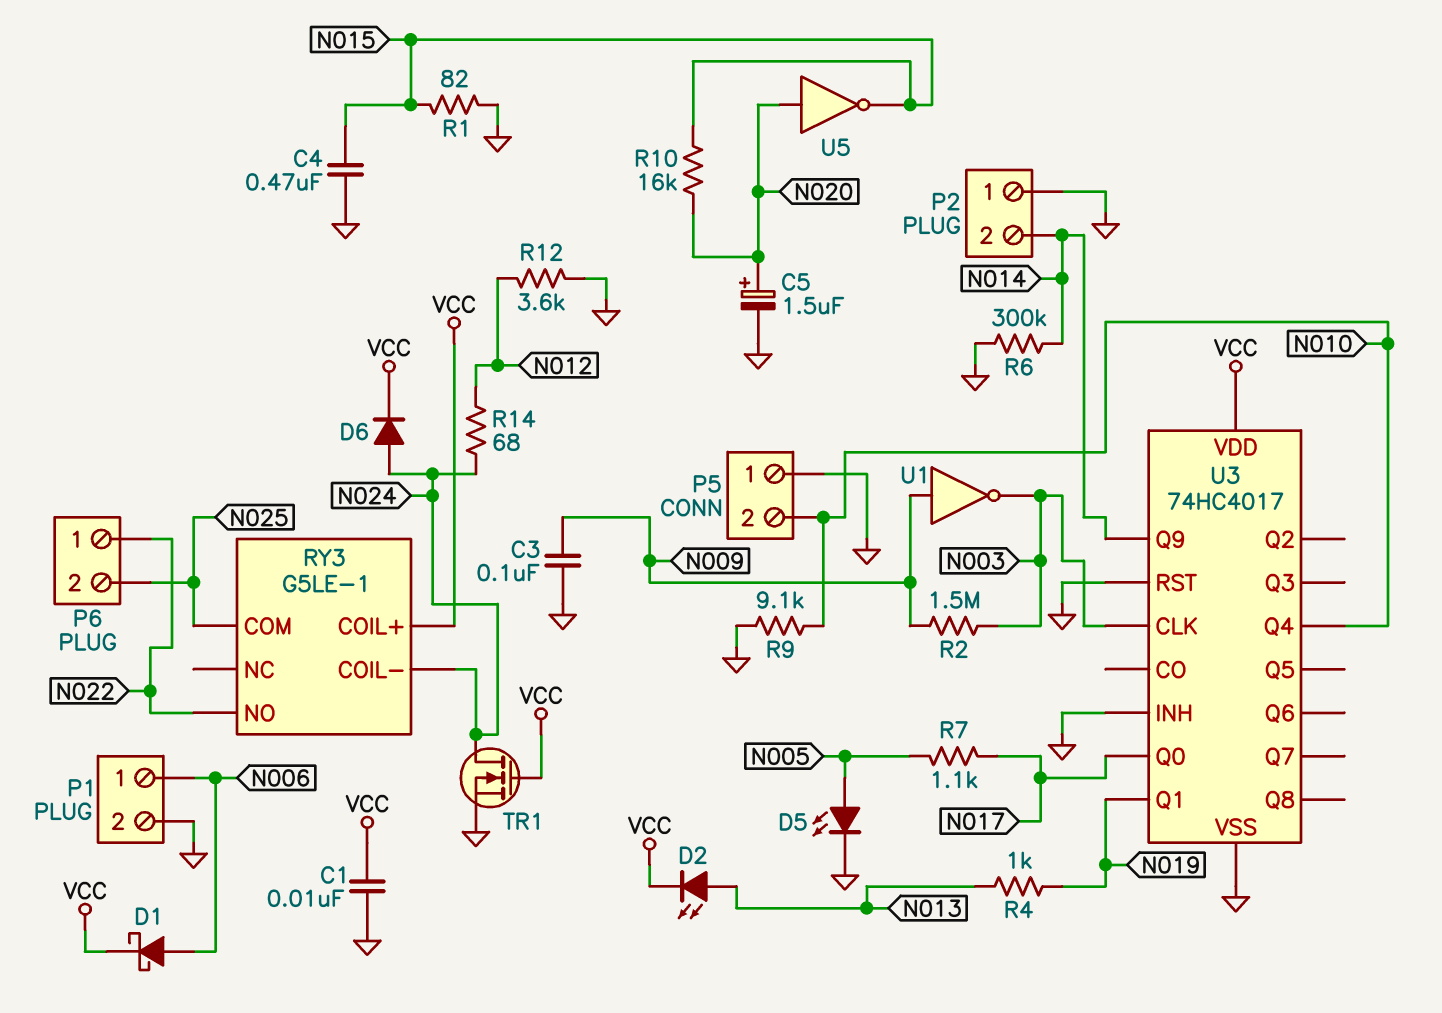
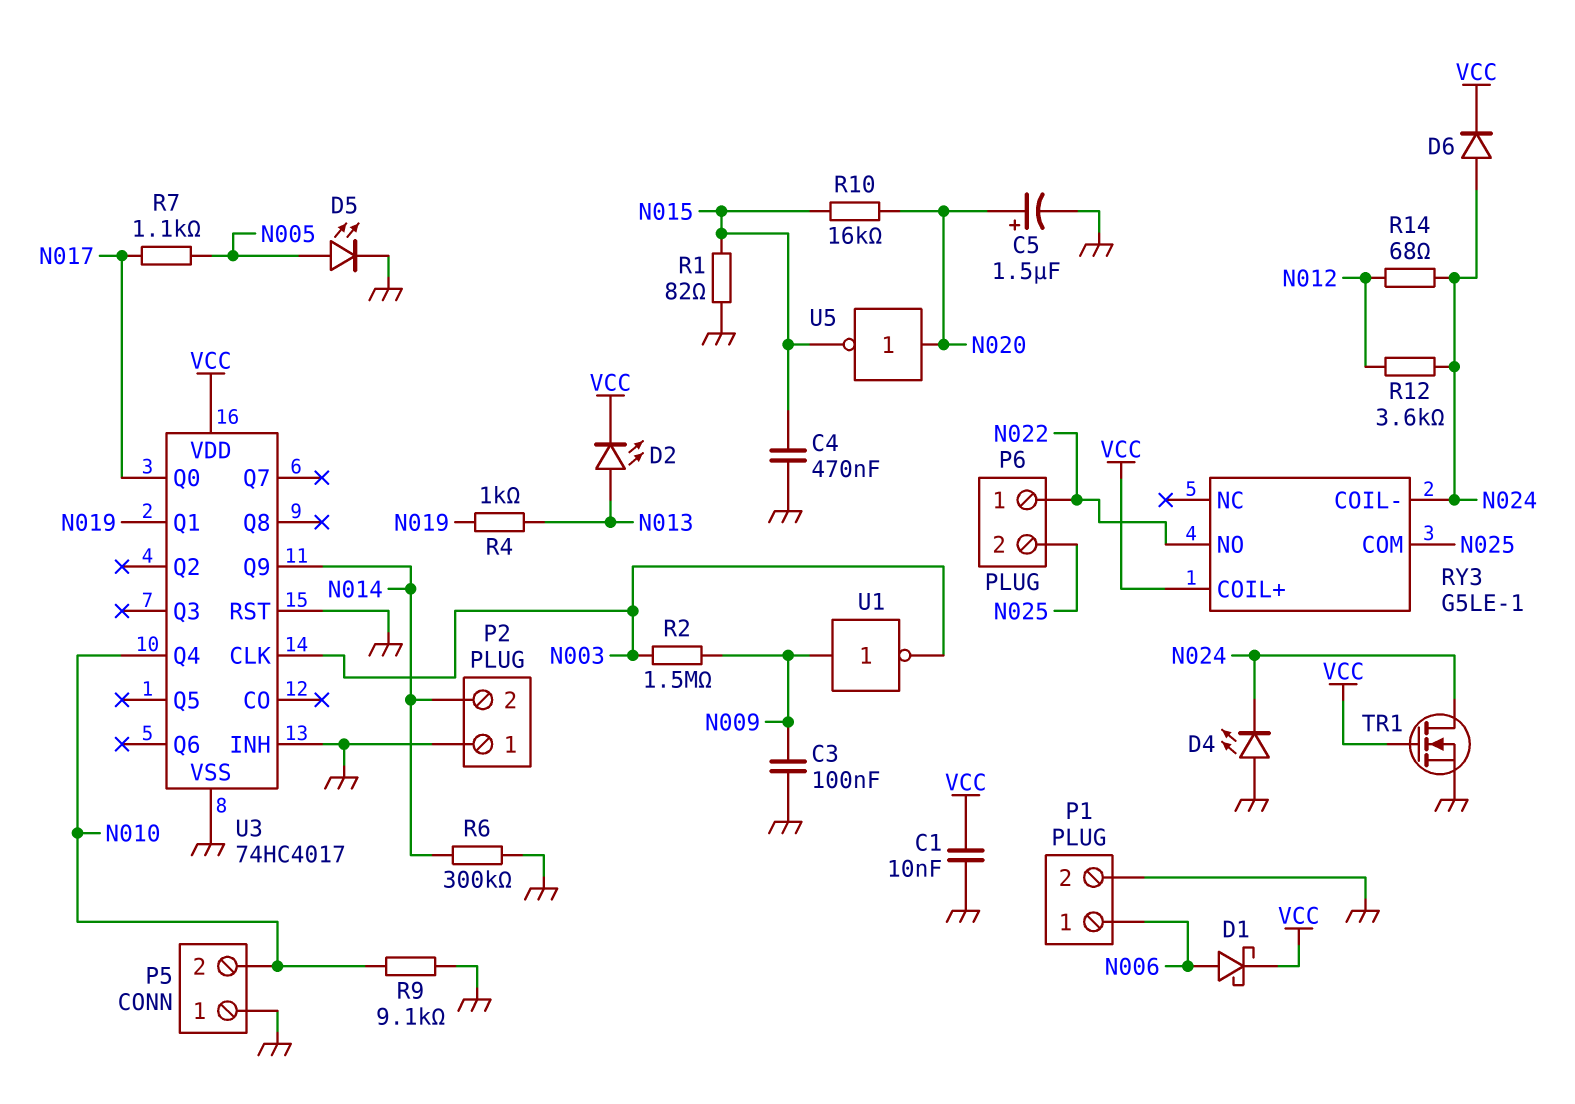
D4: none -> LED (A GND, K N024)
R12: 3.6k (GND, N012) -> 3.6k (N012, N024)

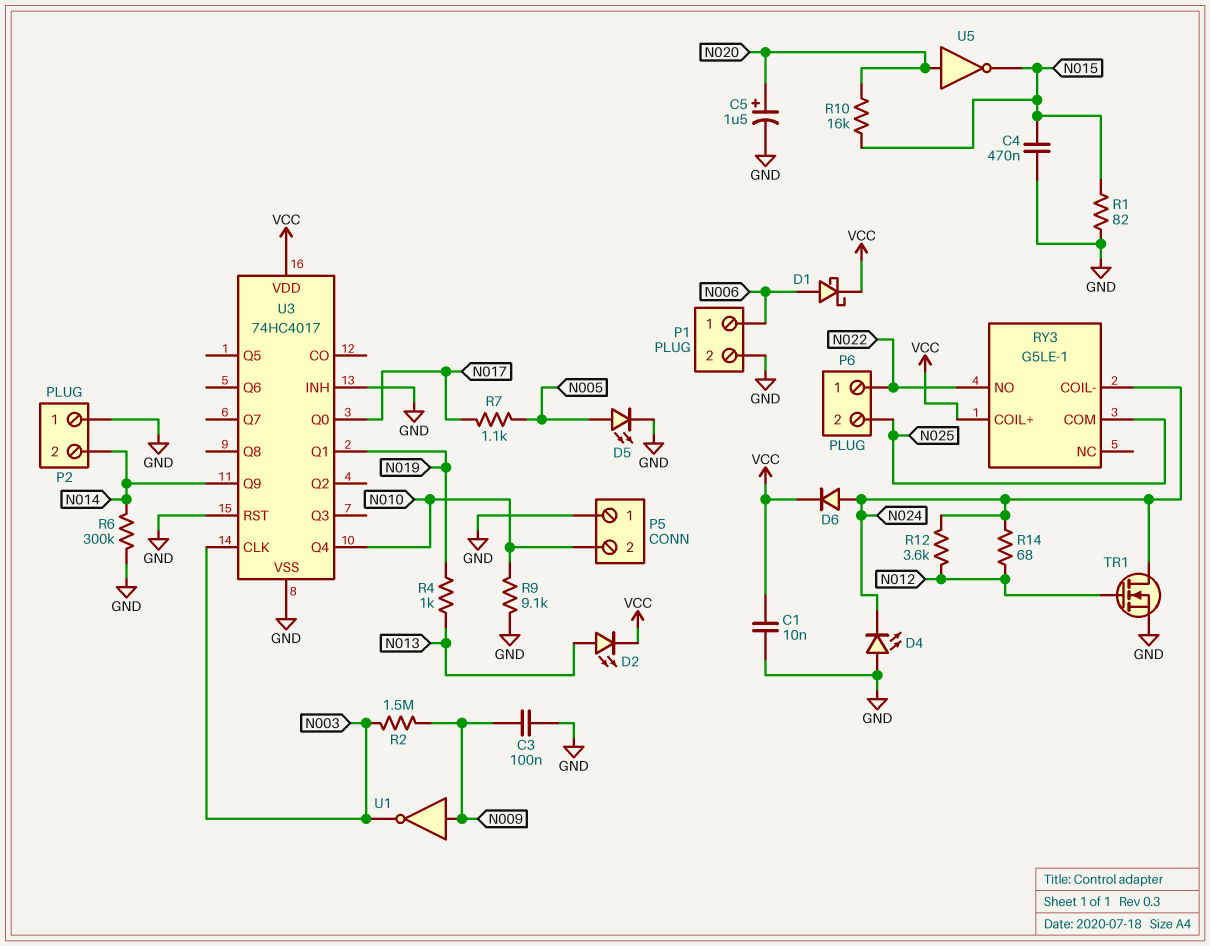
TR1: NMOS (G VCC, D N024, S GND) -> NMOS (G N012, D N024, S GND)

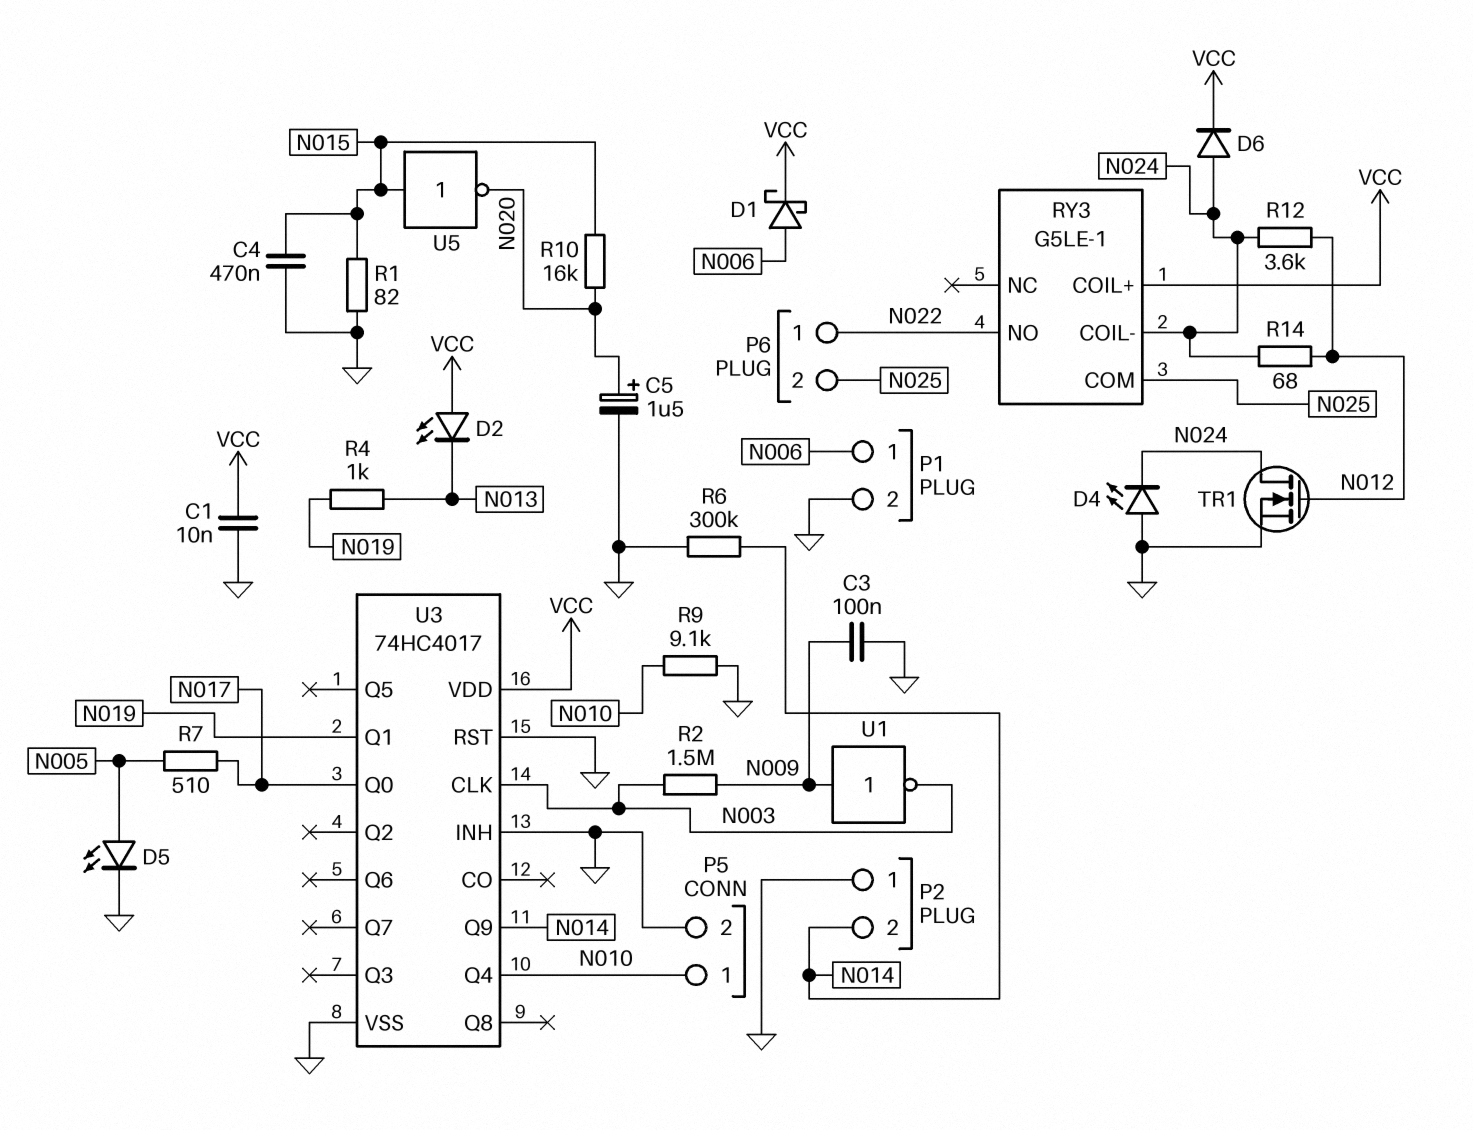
D2: LED (A N013, K VCC) -> LED (A VCC, K N013)
P5 pin 1: GND -> N010
P5 pin 2: N010 -> GND
R7: 1.1k (N005, N017) -> 510 (N005, N017)
U5: NOT (in N020, out N015) -> NOT (in N015, out N020)

